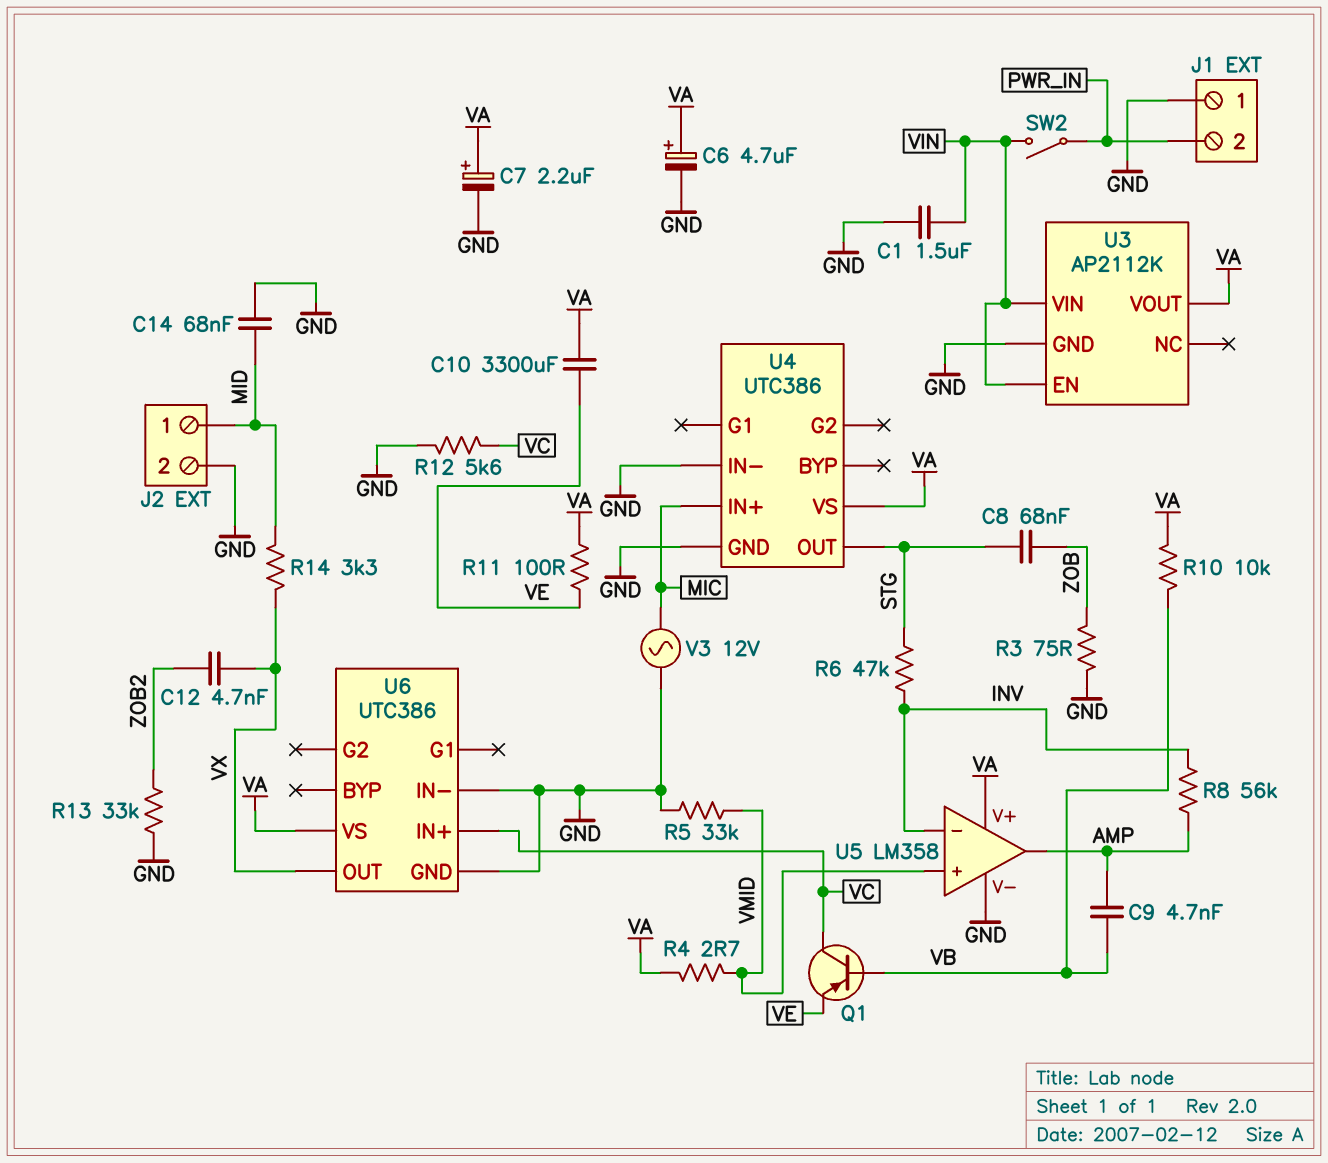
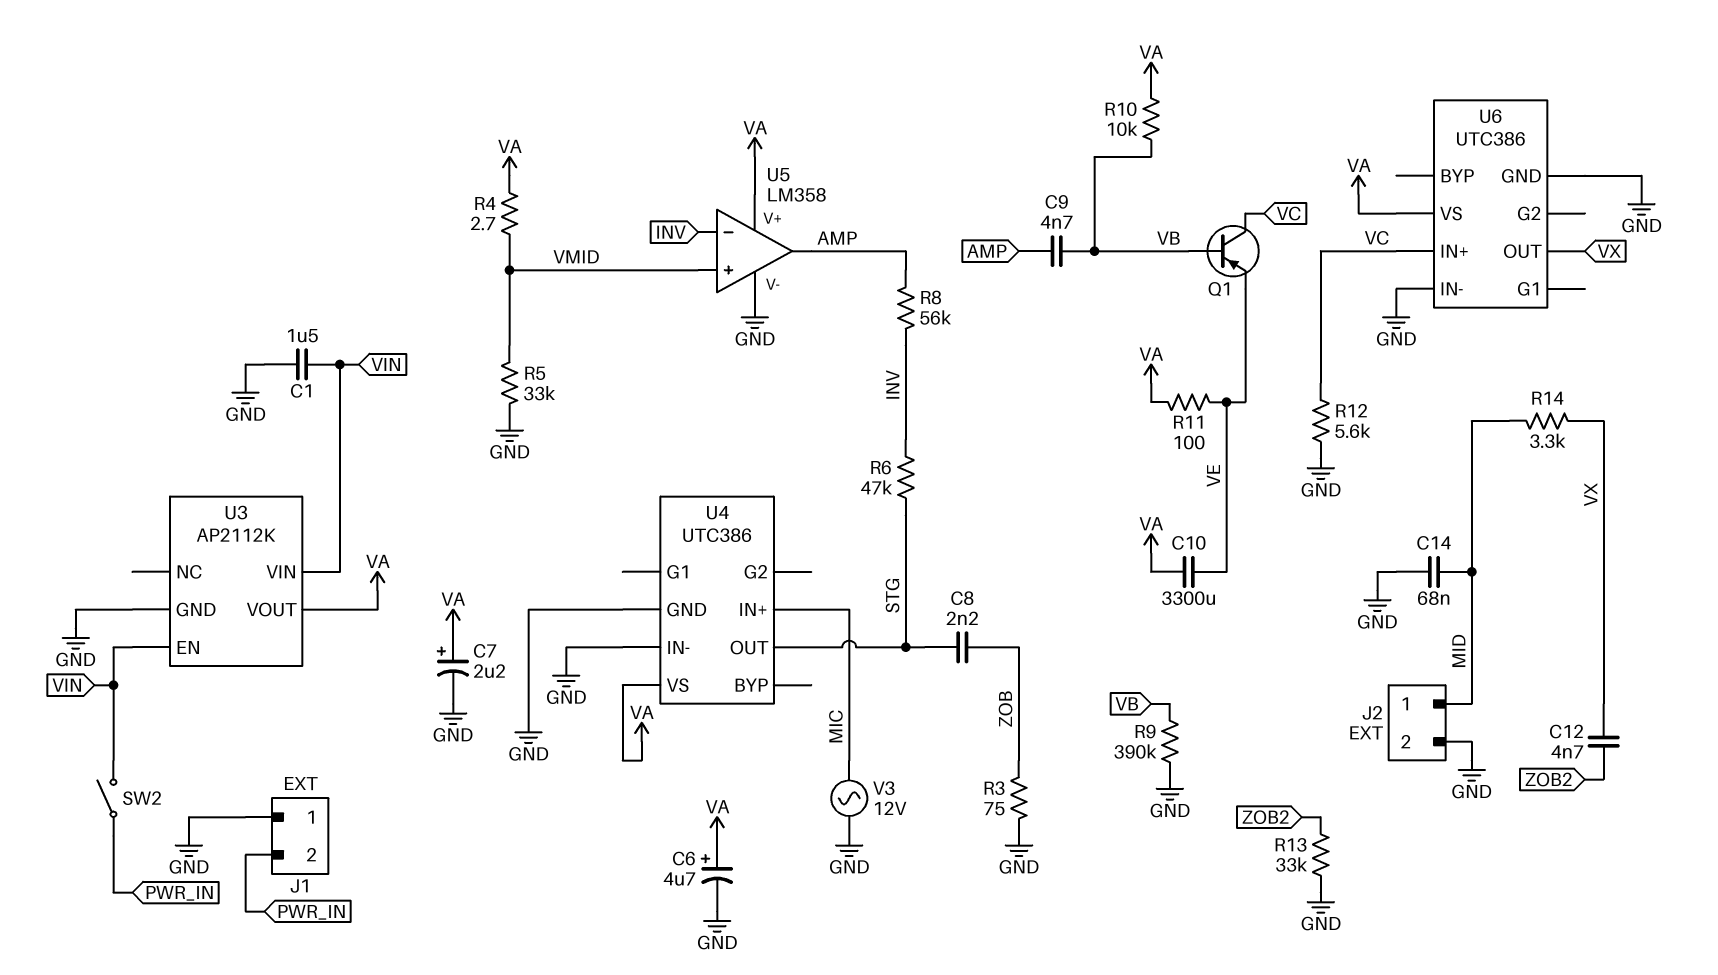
C8: 68nF (STG, ZOB) -> 2.2nF (STG, ZOB)
R9: none -> 390k (GND, VB)

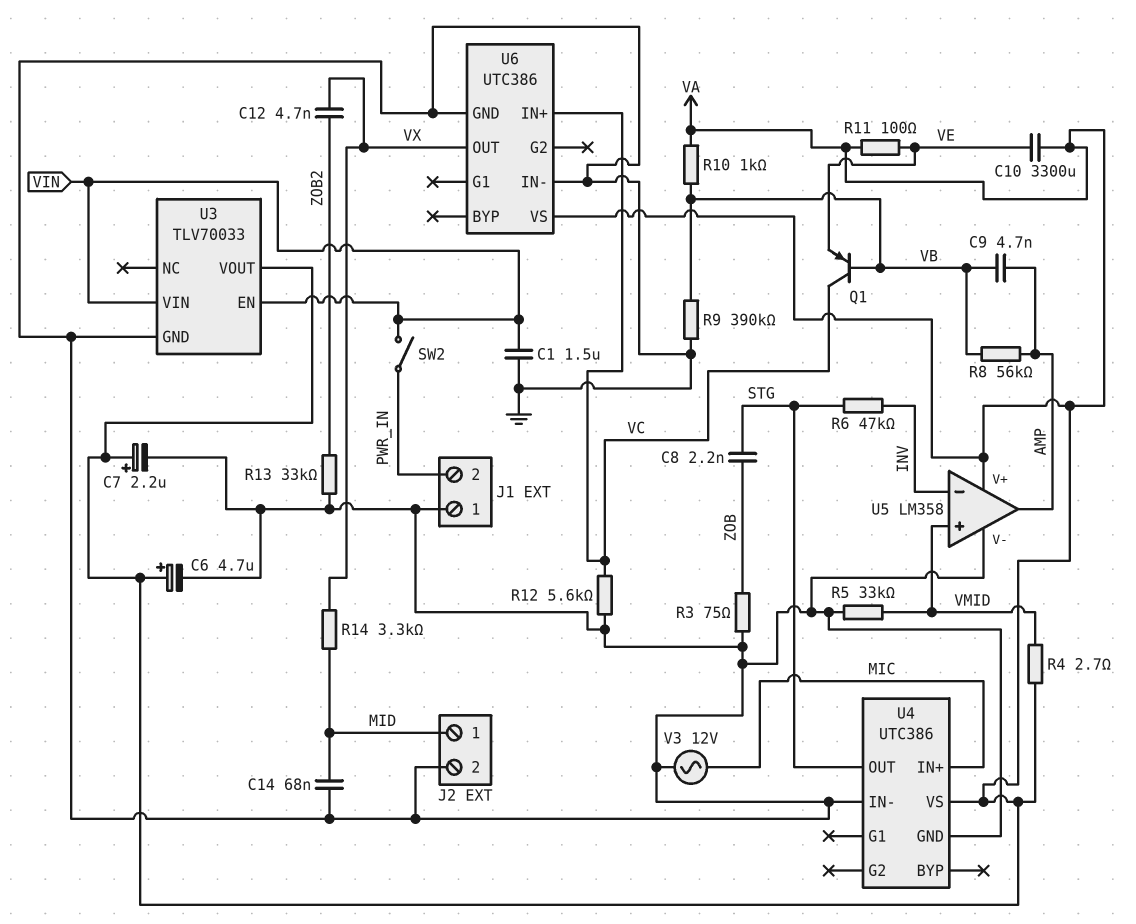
R8: 56k (AMP, INV) -> 56k (AMP, VB)
R10: 10k (VA, VB) -> 1k (VA, VB)
U3: AP2112K -> TLV70033

